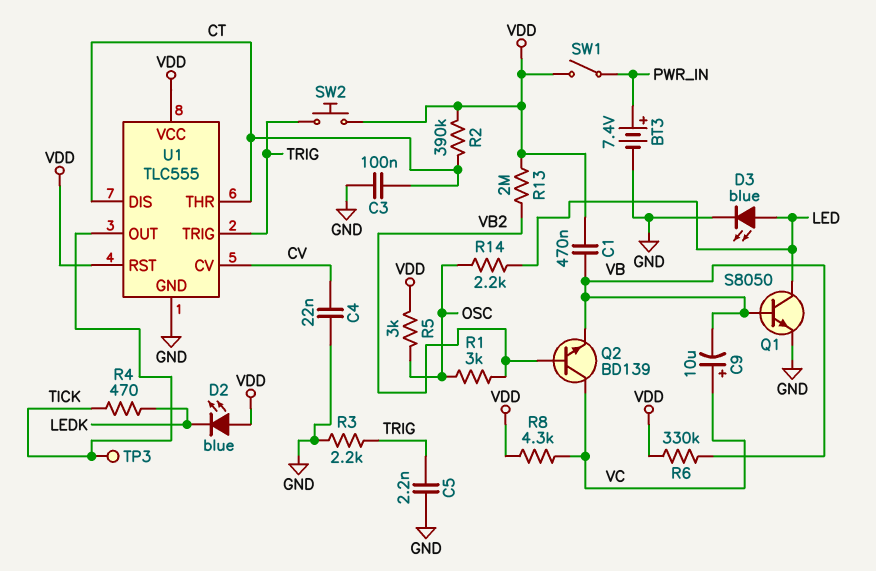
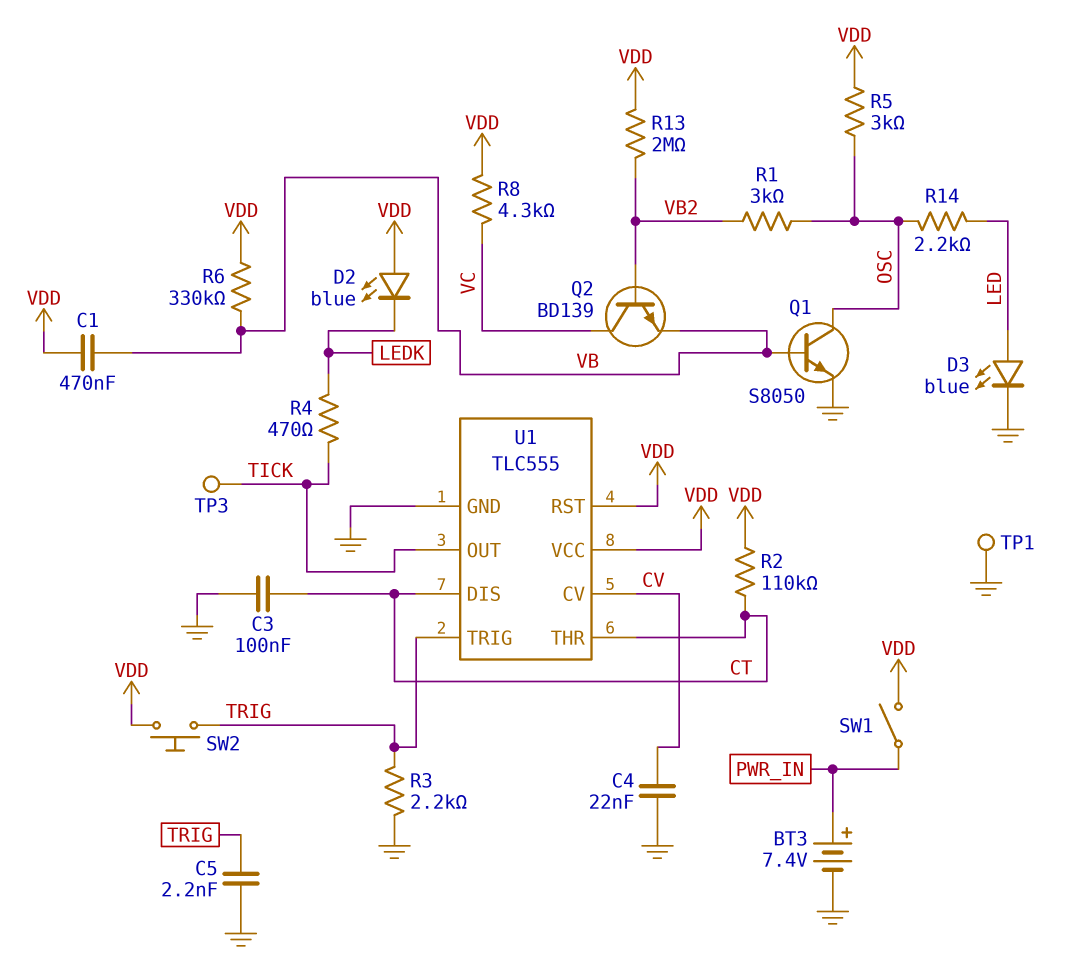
C9: 10uF (plus VC, minus VB) -> none
Q1: NPN S8050 (B VB, C LED, E GND) -> NPN S8050 (B VB, C OSC, E GND)
R2: 390k (CT, VDD) -> 110k (CT, VDD)
TP1: none -> test point (GND)

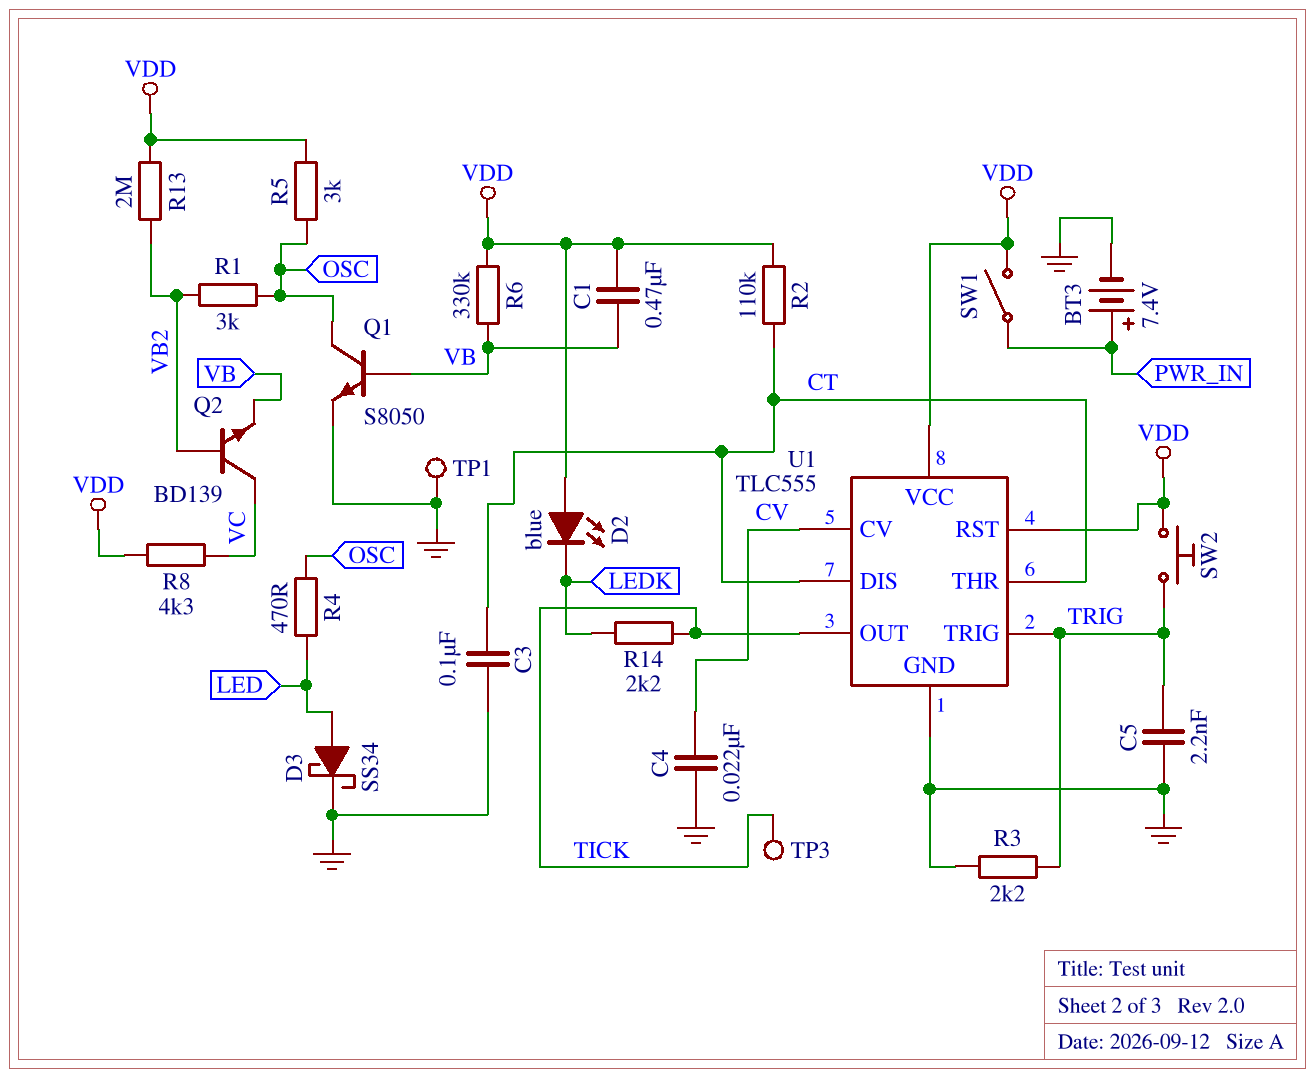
D3: LED blue (A LED, K GND) -> schottky SS34 (A LED, K GND)
R4: 470 (LEDK, TICK) -> 470 (LED, OSC)
R14: 2.2k (LED, OSC) -> 2.2k (LEDK, TICK)

